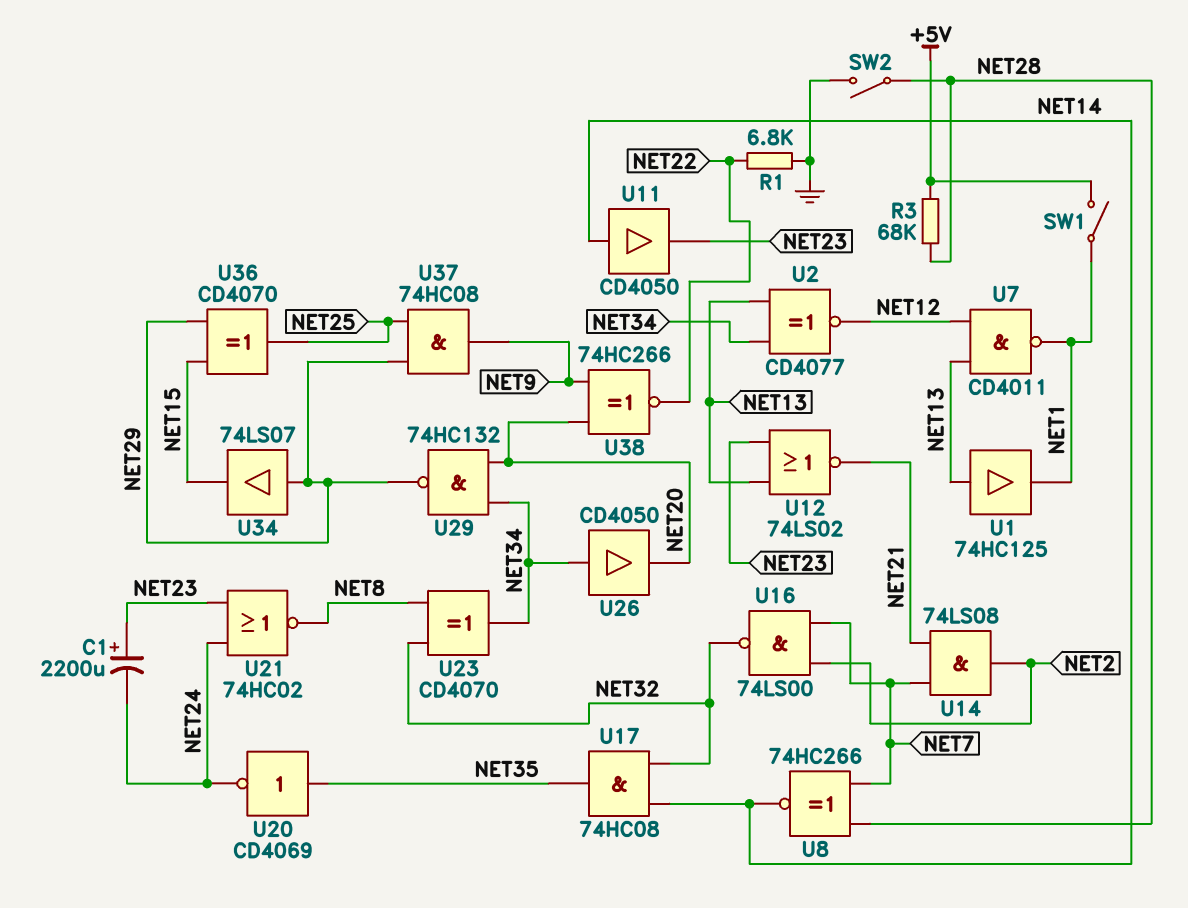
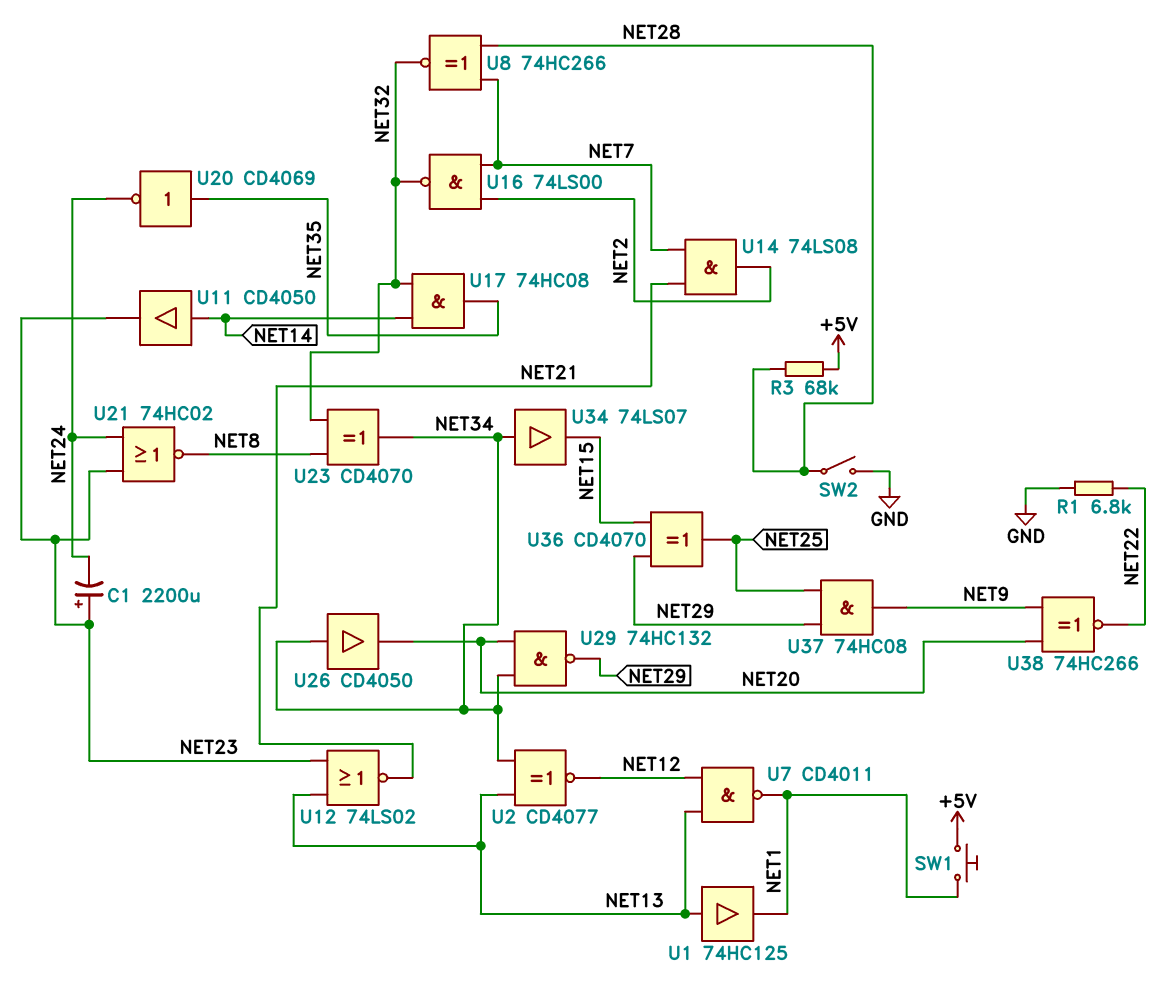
SW1: switch (+5V, NET1) -> button (+5V, NET1)
U8: XNOR 74HC266 (in NET7, in NET28, out NET14) -> XNOR 74HC266 (in NET7, in NET28, out NET32)
U34: buffer 74LS07 (in NET29, out NET15) -> buffer 74LS07 (in NET34, out NET15)

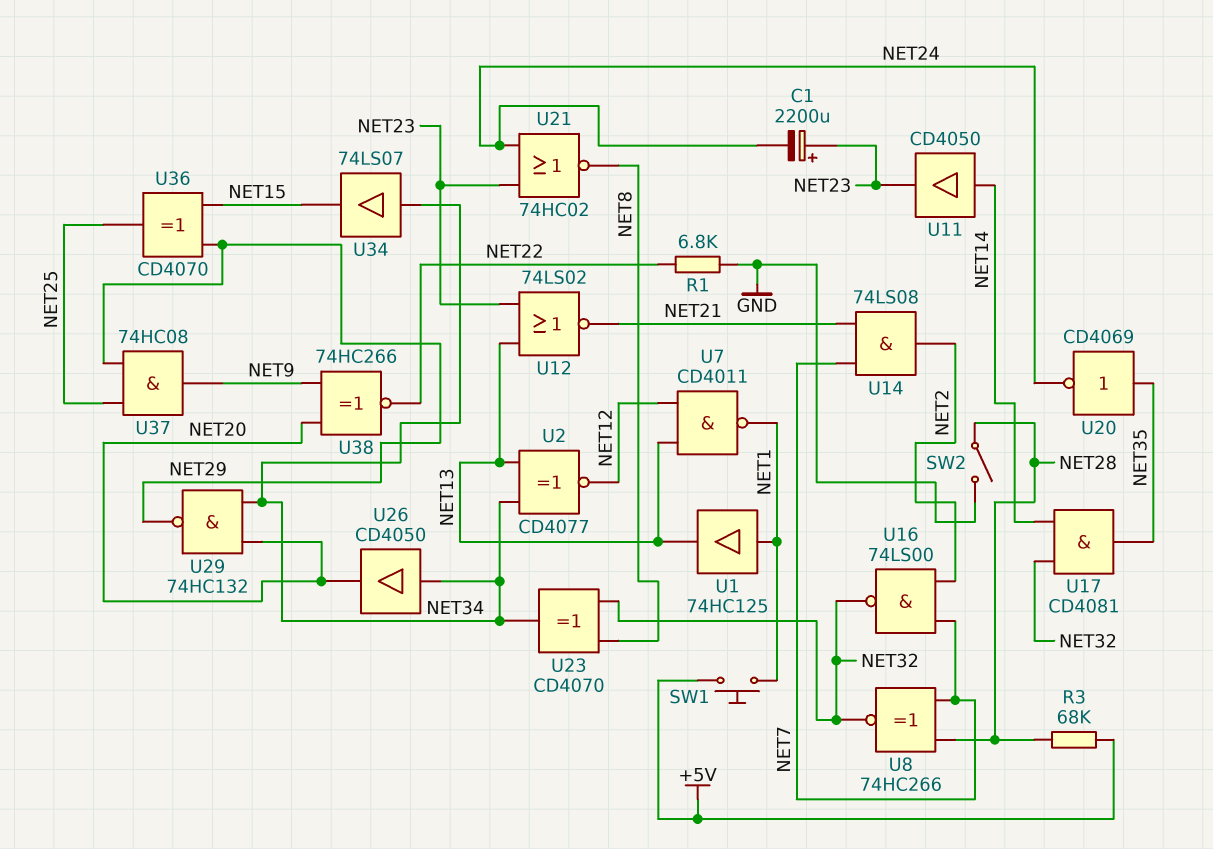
U1: buffer 74HC125 (in NET13, out NET1) -> buffer 74HC125 (in NET1, out NET13)
U17: AND 74HC08 (in NET14, in NET32, out NET35) -> AND CD4081 (in NET14, in NET32, out NET35)

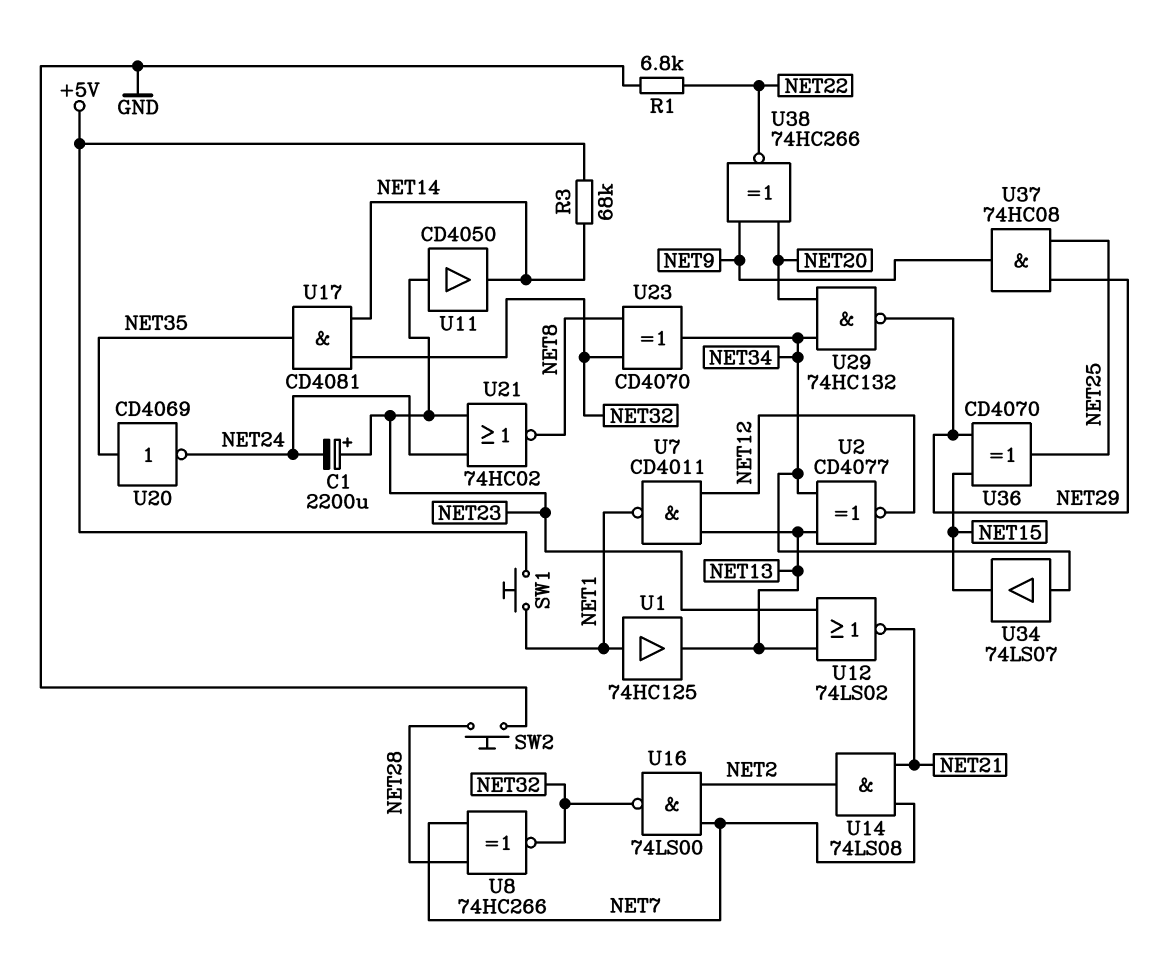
R3: 68k (+5V, NET28) -> 68k (+5V, NET14)
SW2: switch (GND, NET28) -> button (GND, NET28)
U11: buffer CD4050 (in NET14, out NET23) -> buffer CD4050 (in NET23, out NET14)
U26: buffer CD4050 (in NET34, out NET20) -> none

